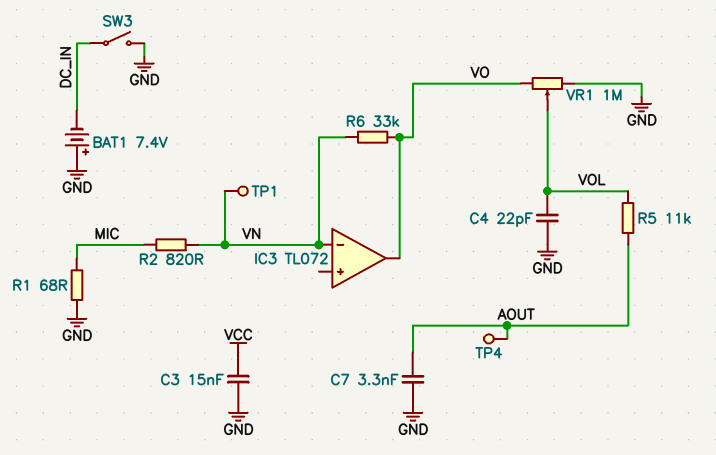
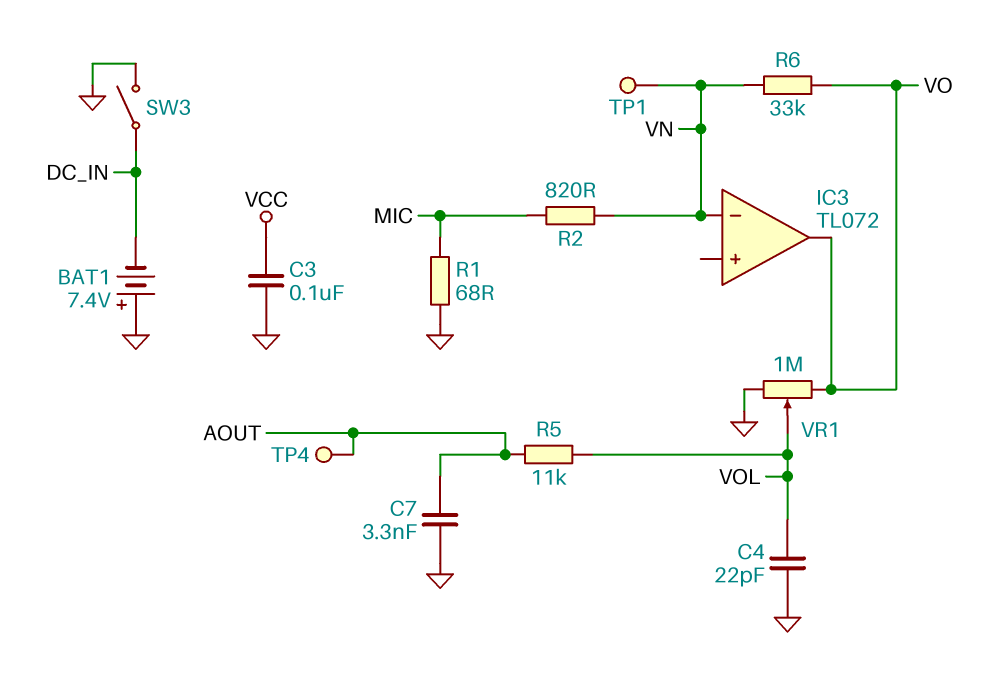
C3: 15nF (GND, VCC) -> 100nF (GND, VCC)

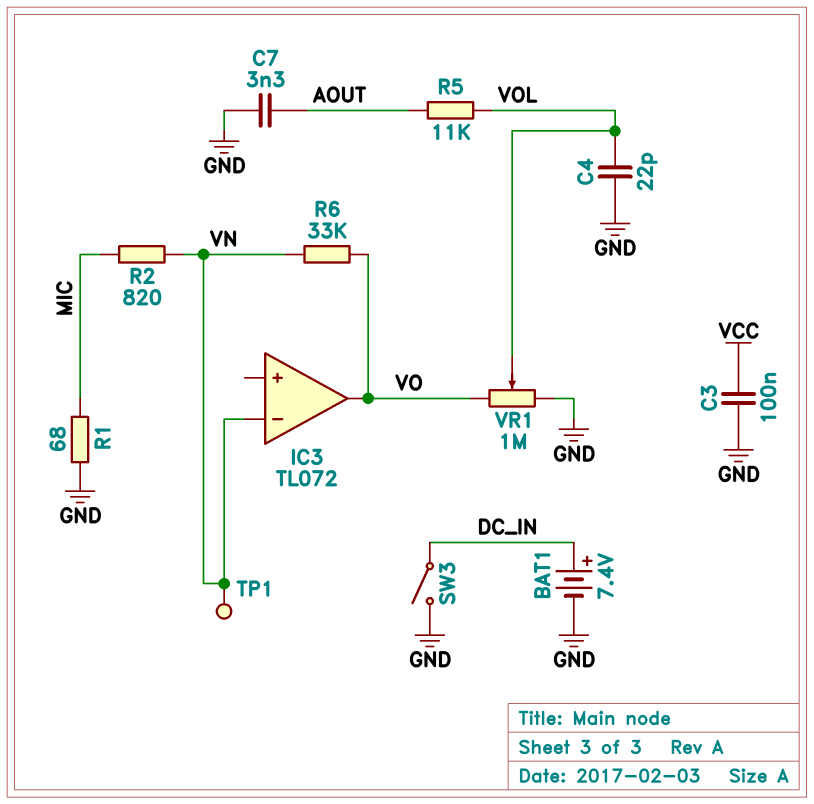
BAT1: 7.4V (plus GND, minus DC_IN) -> 7.4V (plus DC_IN, minus GND)
TP4: test point (AOUT) -> none

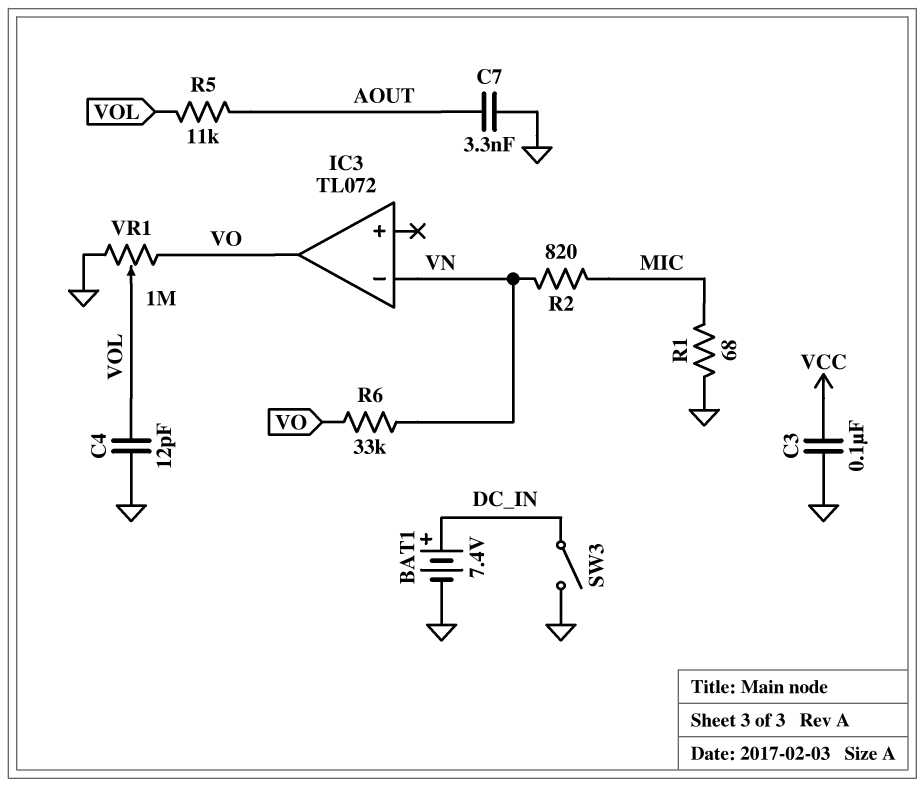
C4: 22pF (GND, VOL) -> 12pF (GND, VOL)
TP1: test point (VN) -> none

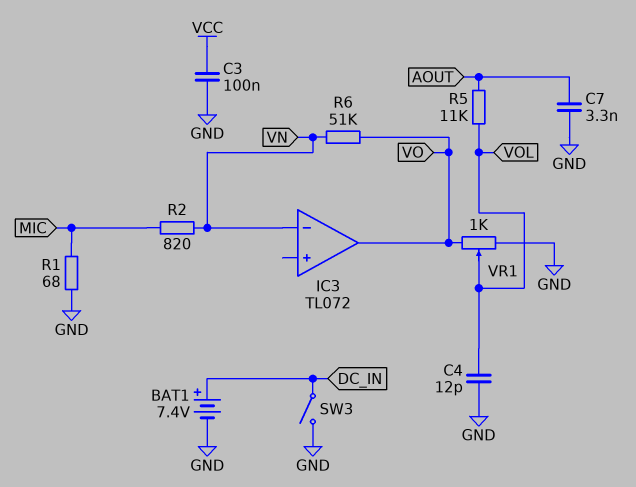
R6: 33k (VN, VO) -> 51k (VN, VO)
VR1: 1M (GND, VO, wiper VOL) -> 1k (GND, VO, wiper VOL)

